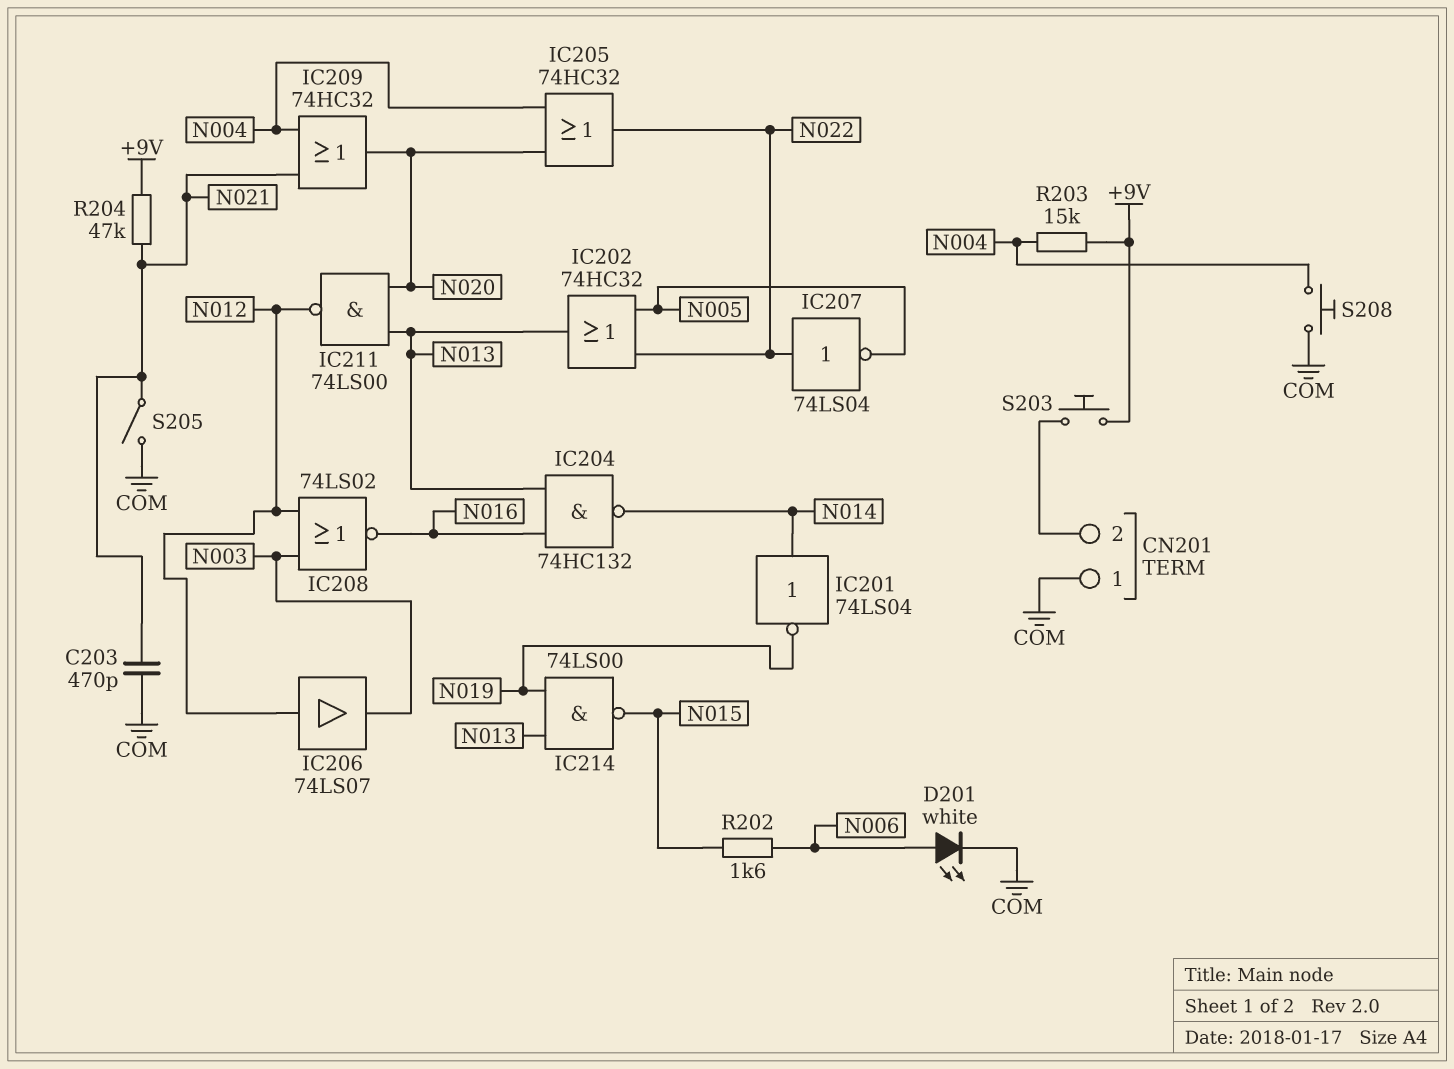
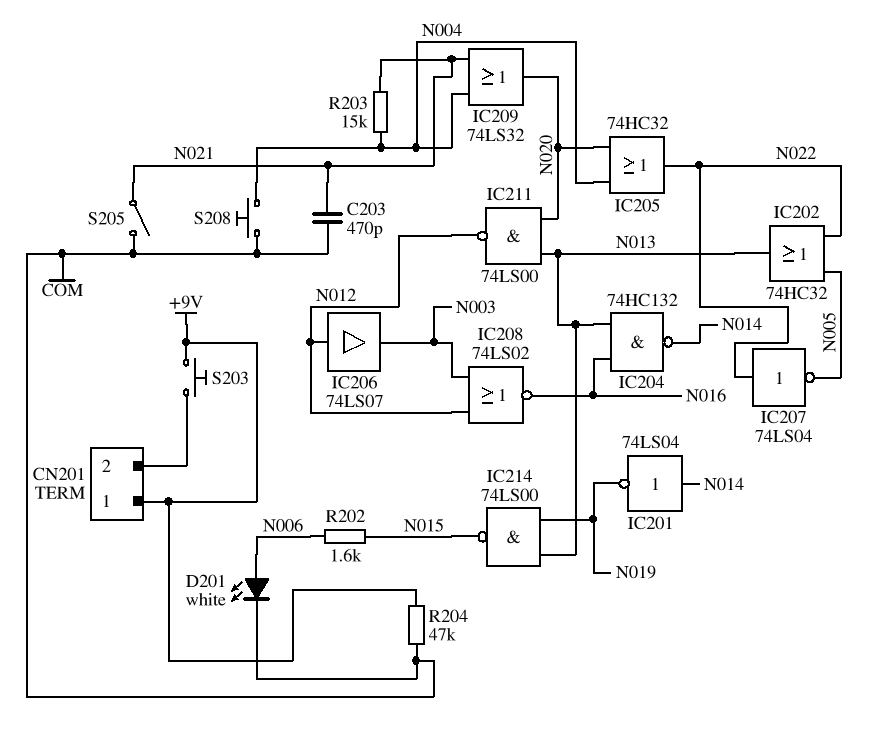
CN201 pin 1: COM -> +9V
IC209: OR 74HC32 (in N004, in N021, out N020) -> OR 74LS32 (in N004, in N021, out N020)
R203: 15k (+9V, N004) -> 15k (N004, N021)
R204: 47k (+9V, N021) -> 47k (+9V, COM)

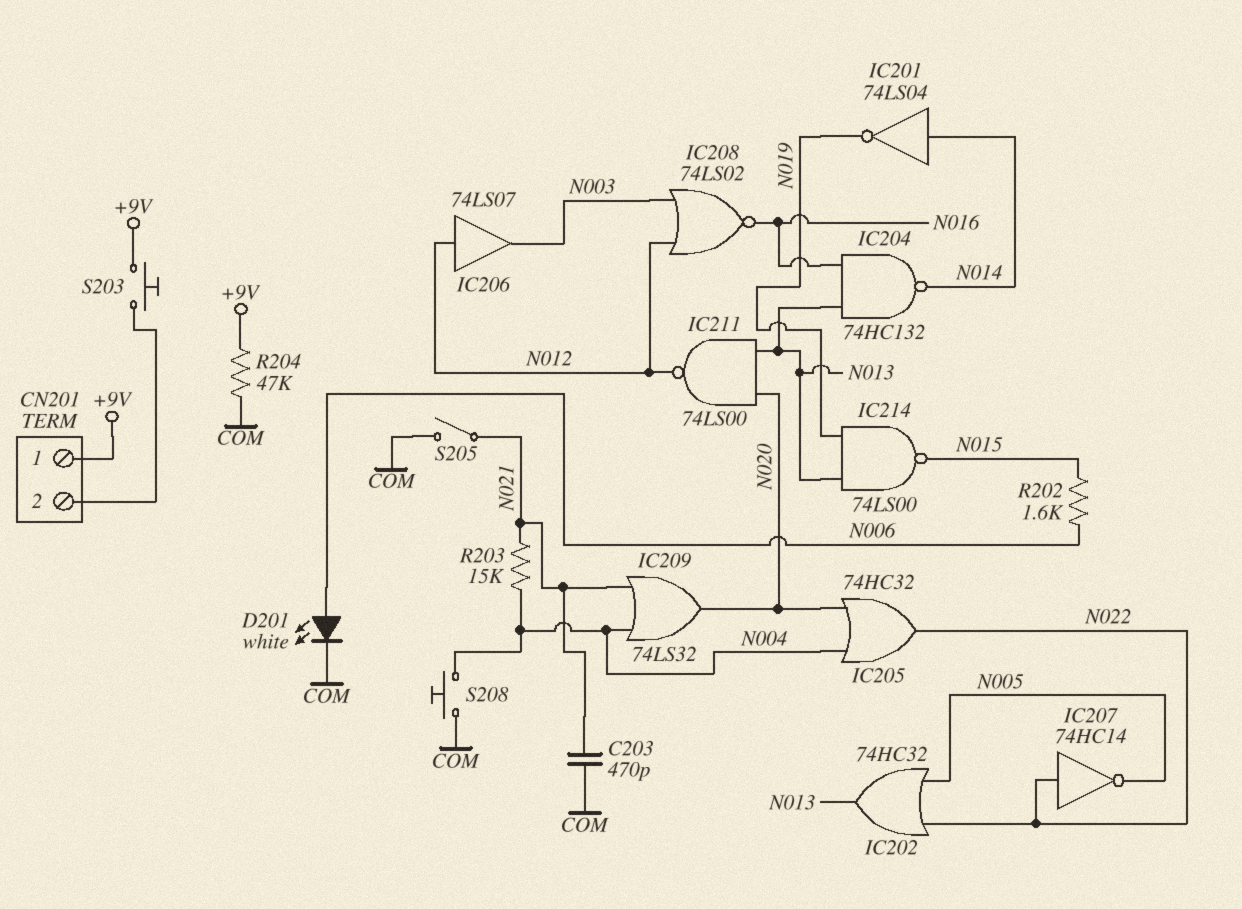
IC207: NOT 74LS04 (in N022, out N005) -> NOT 74HC14 (in N022, out N005)

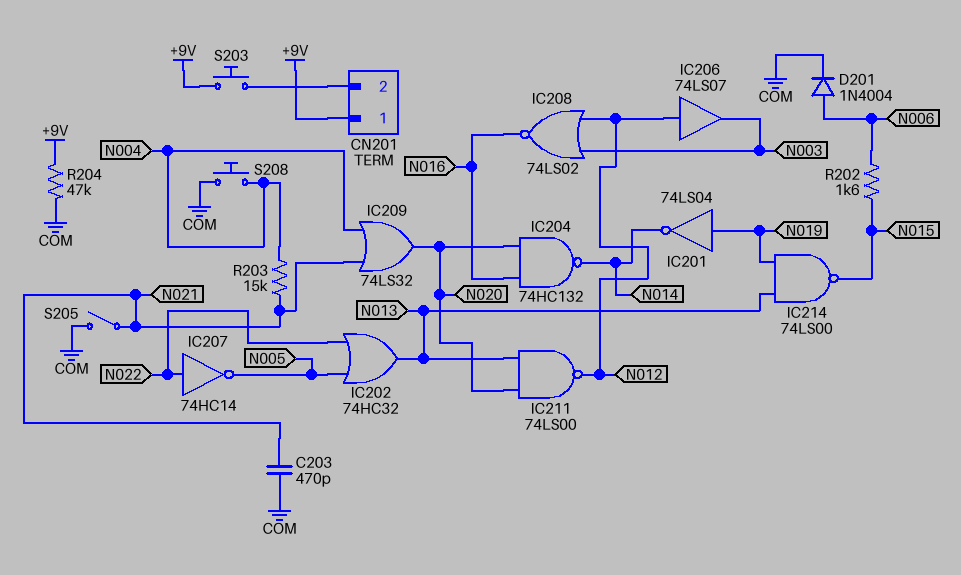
D201: LED white (A N006, K COM) -> diode 1N4004 (A N006, K COM)
IC201: NOT 74LS04 (in N014, out N019) -> NOT 74LS04 (in N019, out N014)
IC204: NAND 74HC132 (in N013, in N016, out N014) -> NAND 74HC132 (in N016, in N020, out N014)
IC205: OR 74HC32 (in N004, in N020, out N022) -> none

